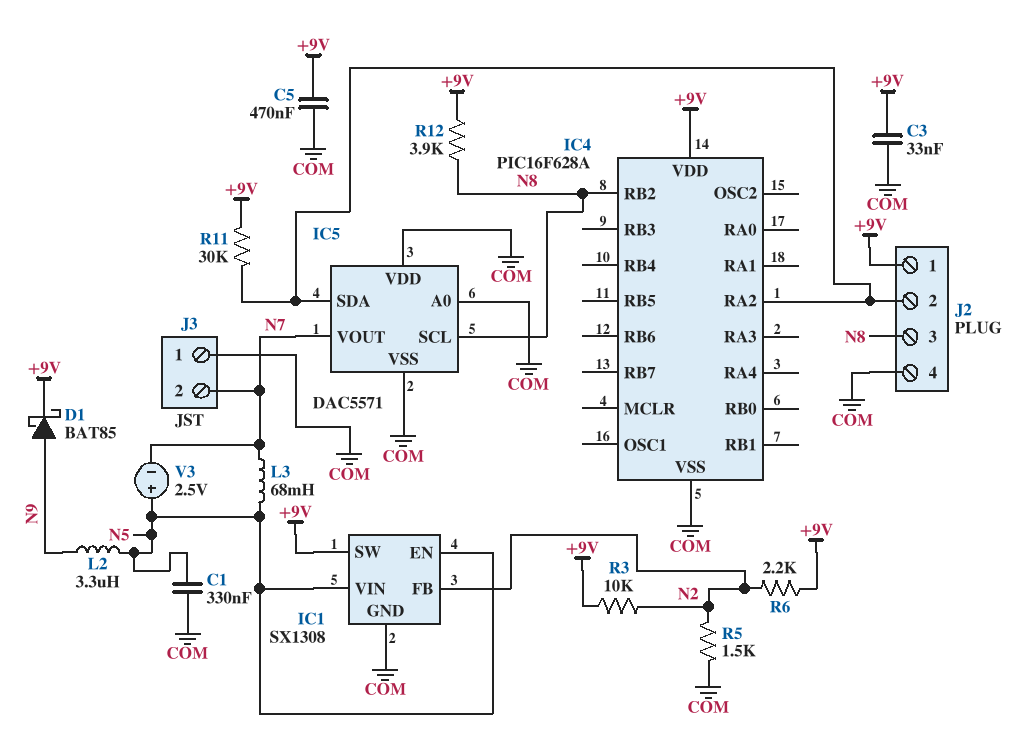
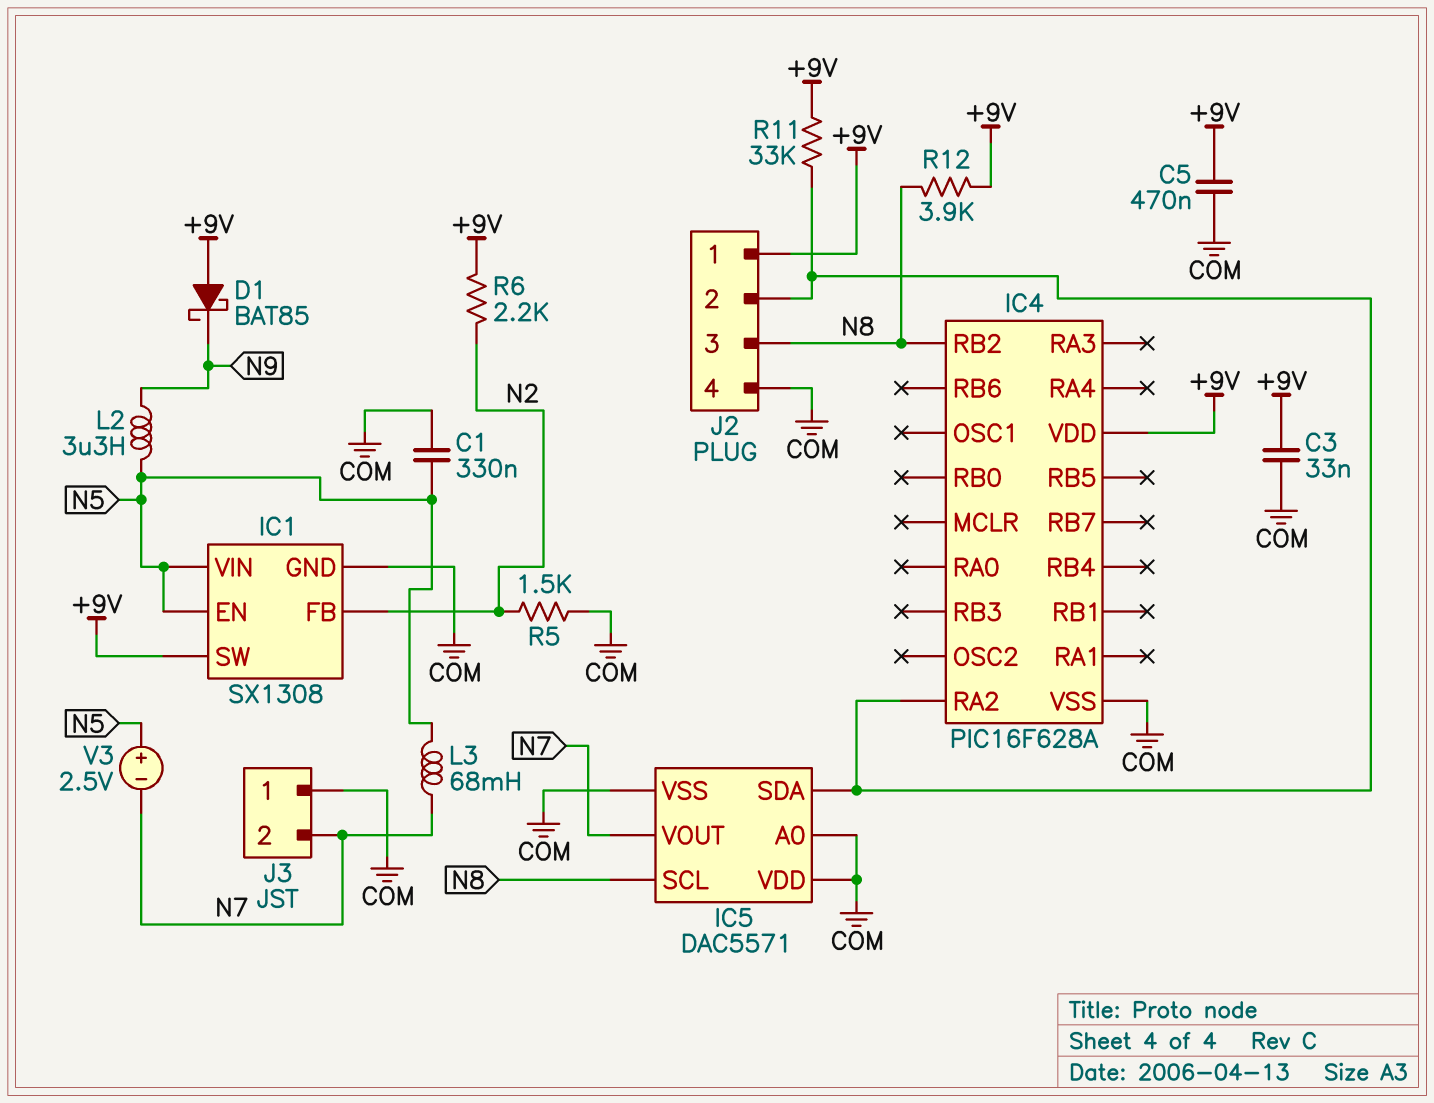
D1: schottky BAT85 (A N9, K +9V) -> schottky BAT85 (A +9V, K N9)
R3: 10k (+9V, N2) -> none
R11: 30k (+9V, IC4/RA2) -> 33k (+9V, IC4/RA2)

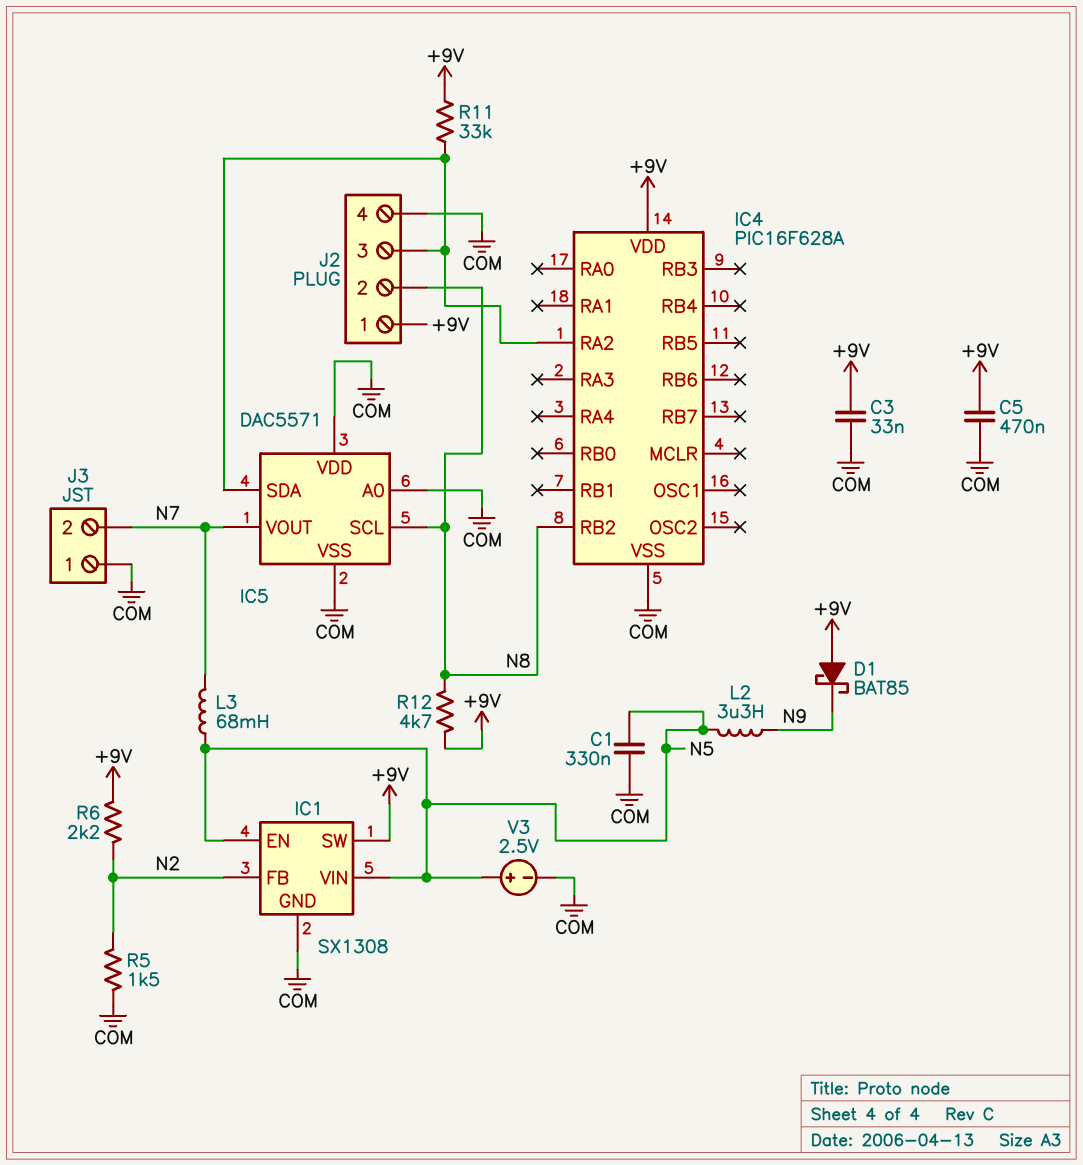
J2 pin 2: IC4/RA2 -> N8
J2 pin 3: N8 -> IC4/RA2
R12: 3.9k (+9V, N8) -> 4.7k (+9V, N8)
V3: 2.5V (plus N5, minus N7) -> 2.5V (plus N5, minus COM)

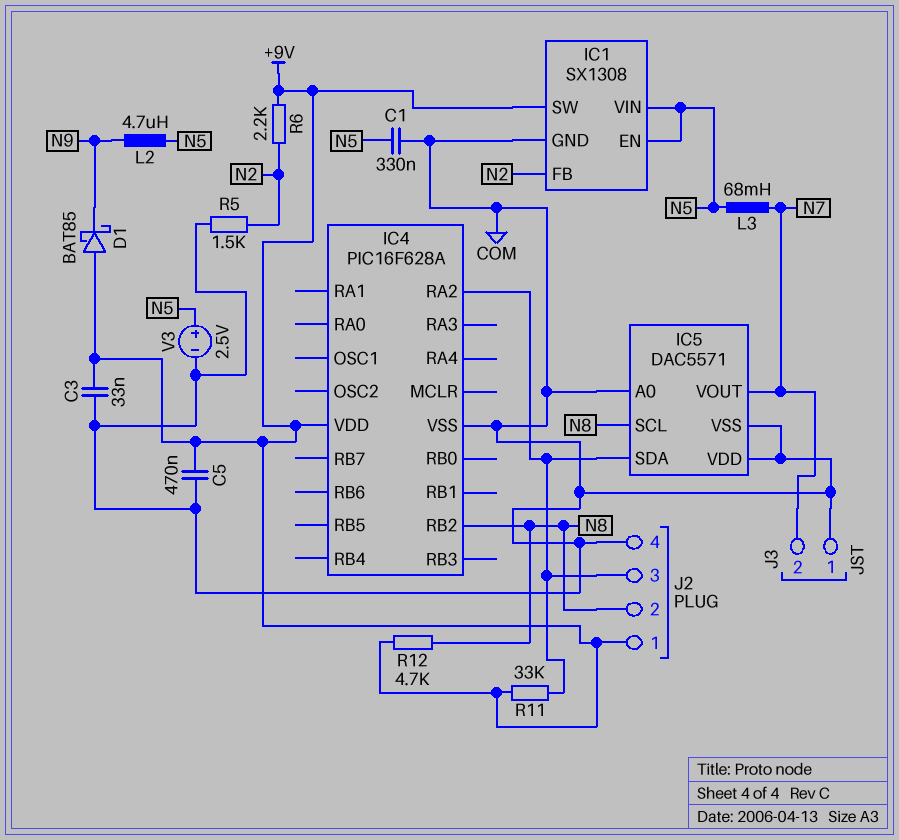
L2: 3.3uH (N5, N9) -> 4.7uH (N5, N9)

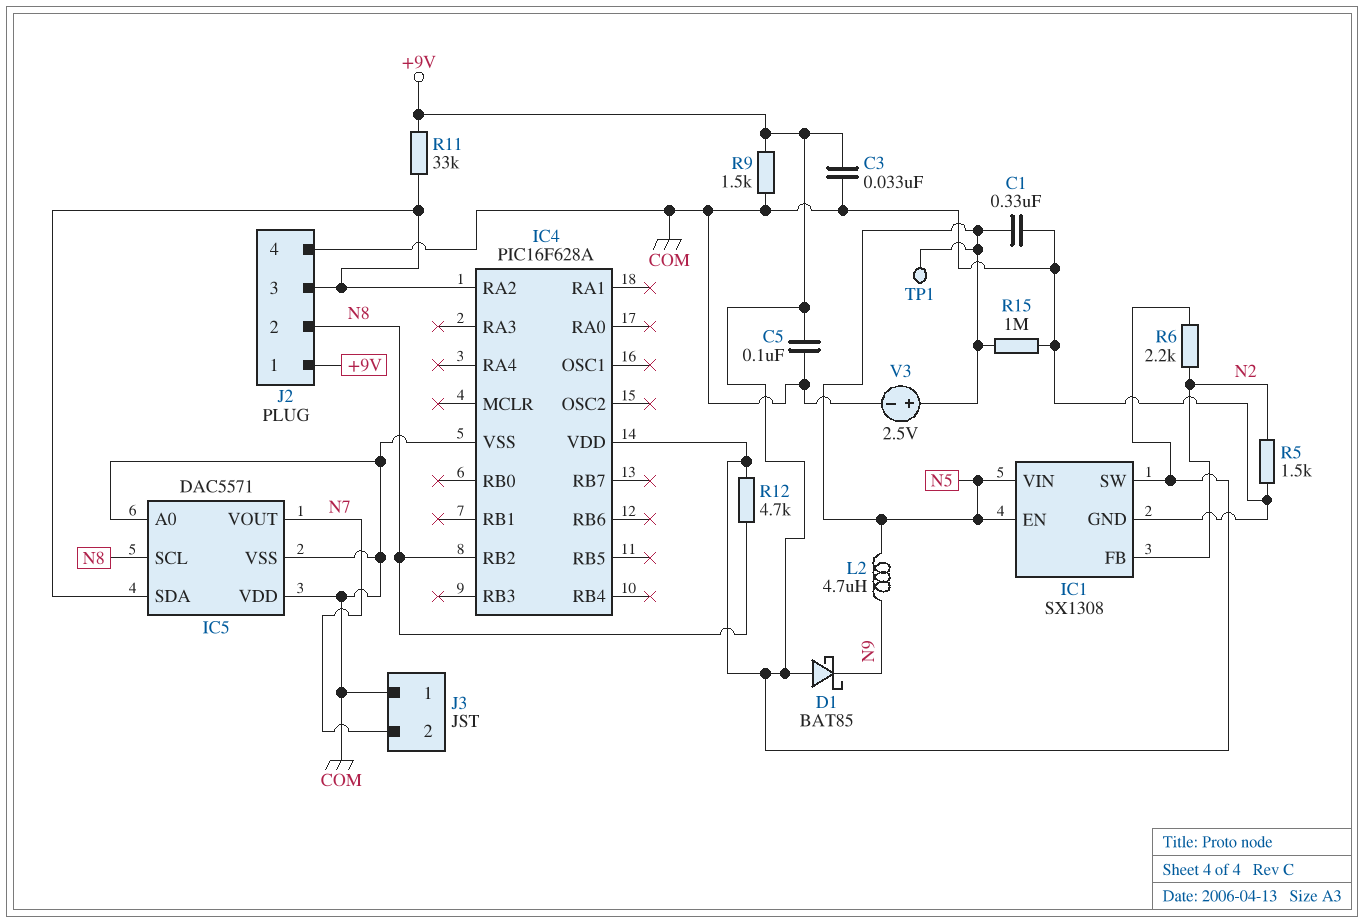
C5: 470nF (+9V, COM) -> 100nF (+9V, COM)
L3: 68mH (N5, N7) -> none
R9: none -> 1.5k (+9V, COM)
R15: none -> 1M (COM, N5)
TP1: none -> test point (N5)

